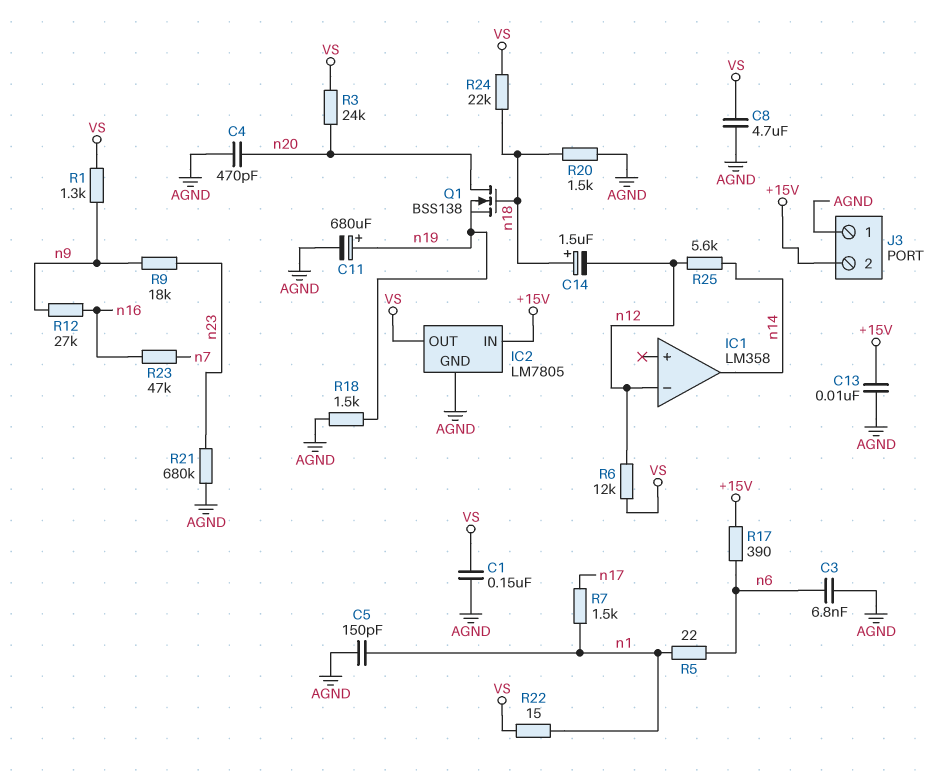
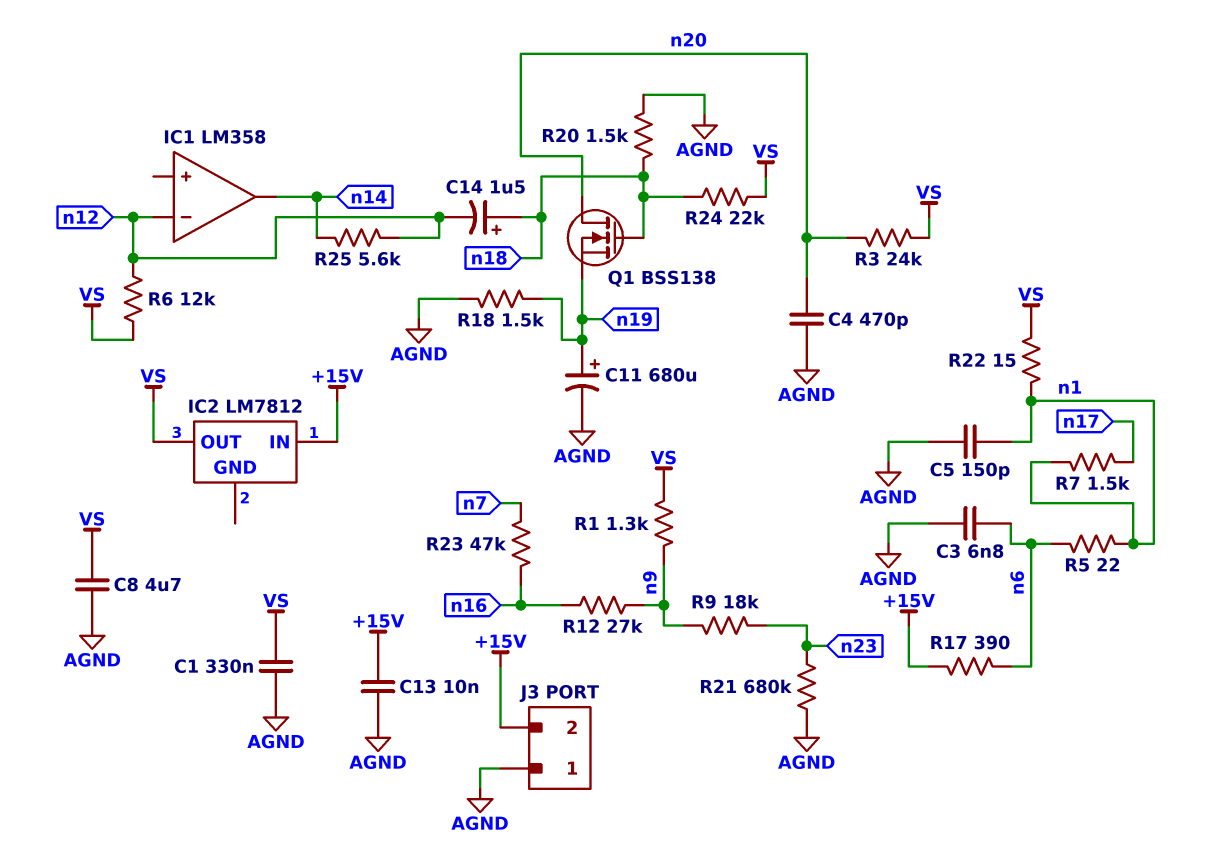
C1: 150nF (AGND, VS) -> 330nF (AGND, VS)
IC2: LM7805 -> LM7812
IC2 pin GND: AGND -> none

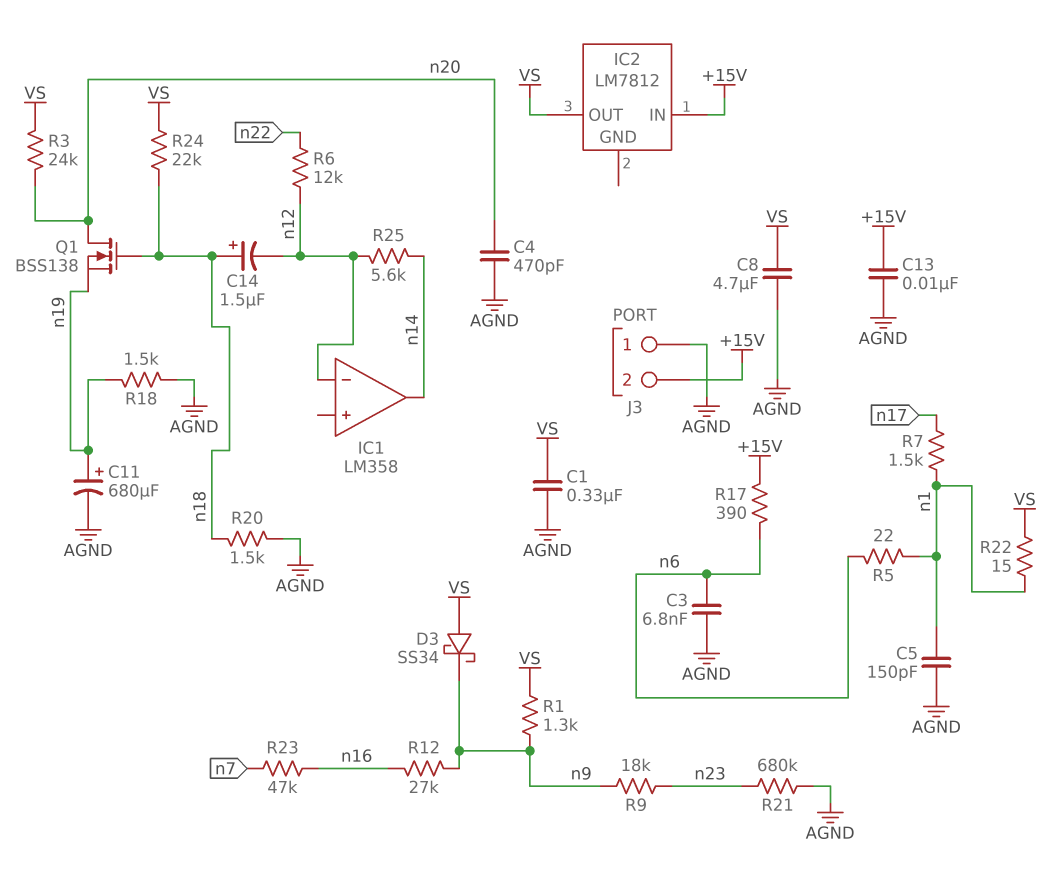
D3: none -> schottky SS34 (A VS, K n9)
R6: 12k (VS, n12) -> 12k (n12, n22)

